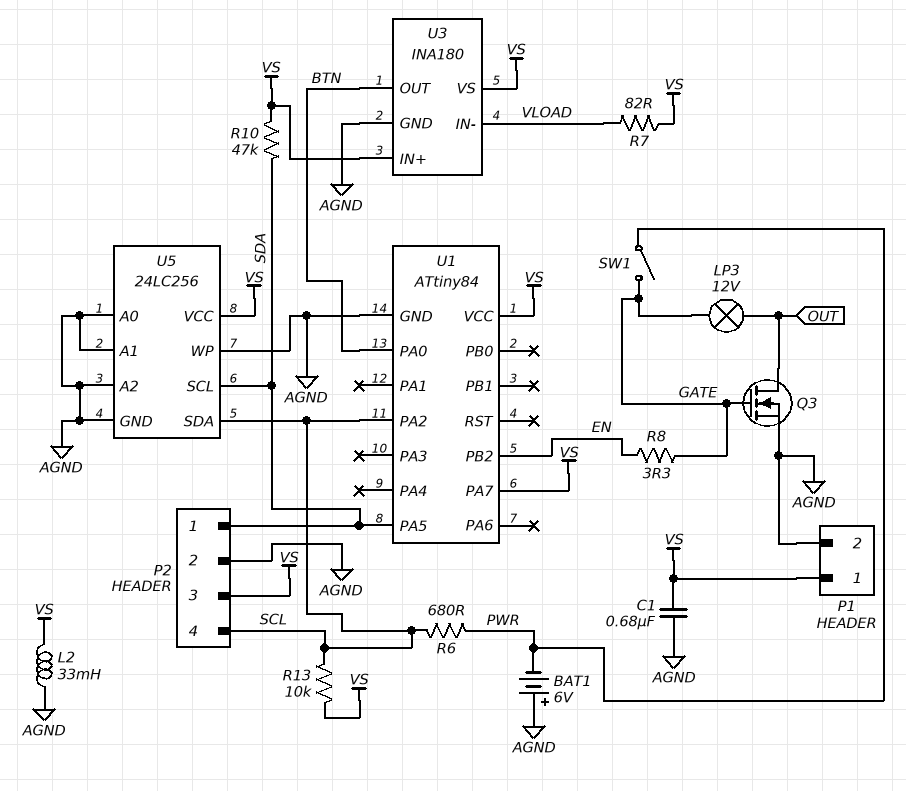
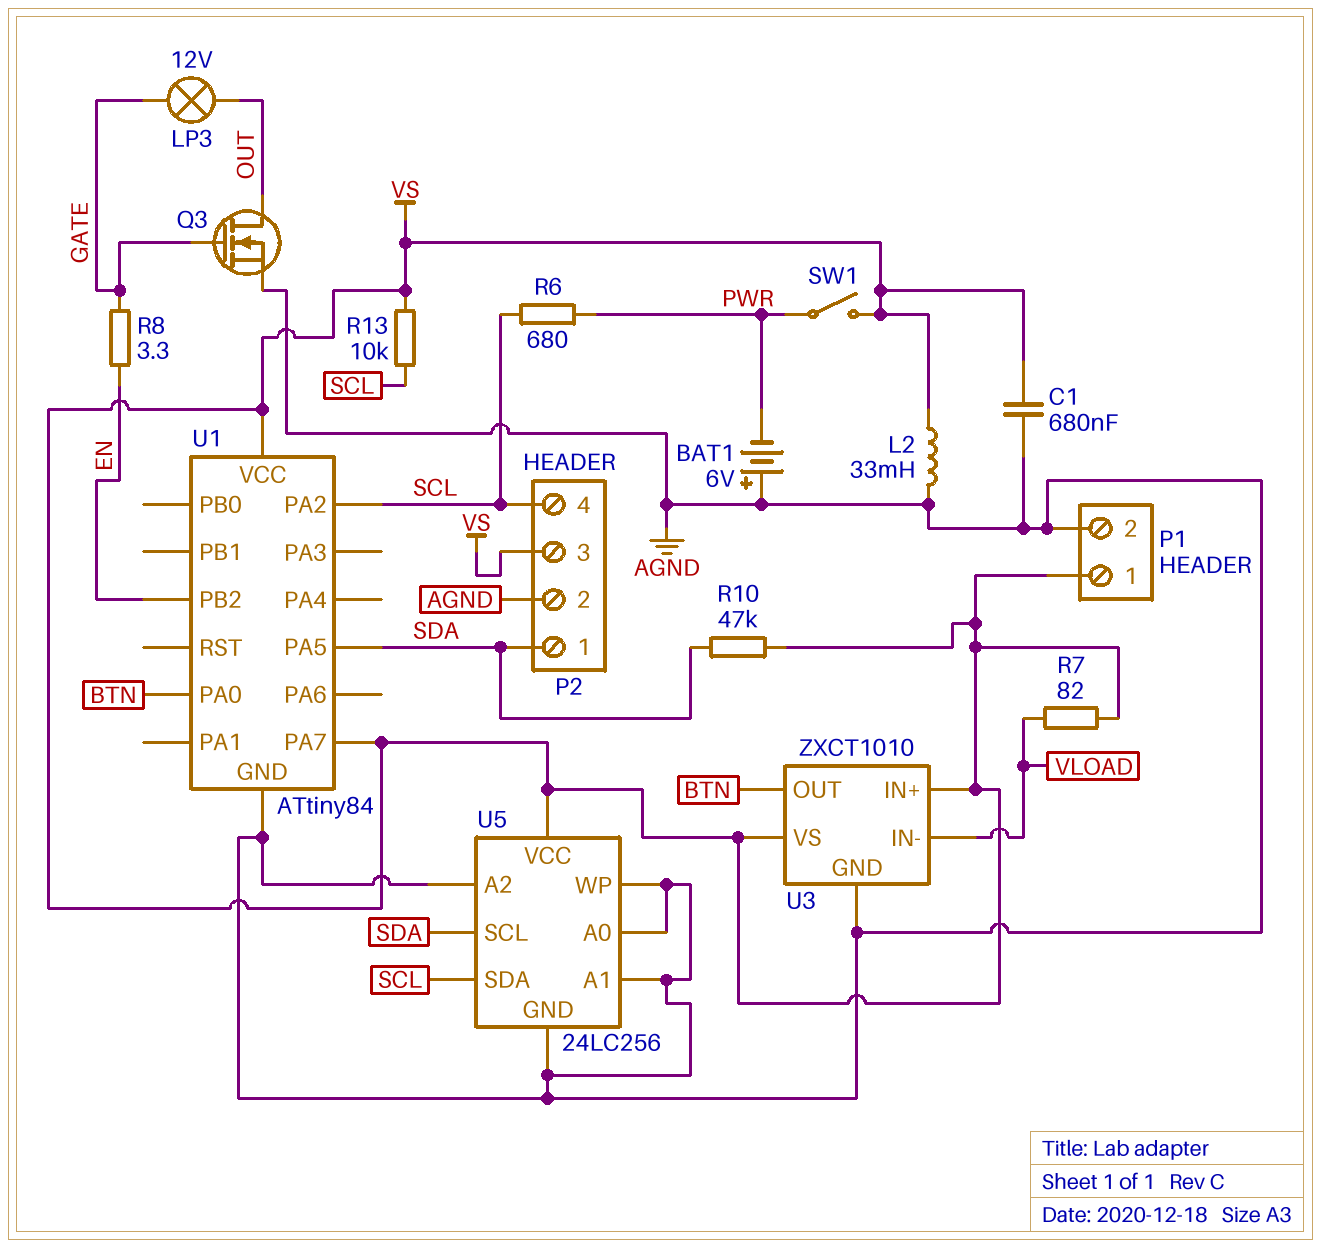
SW1: switch (GATE, PWR) -> switch (PWR, VS)
U3: INA180 -> ZXCT1010

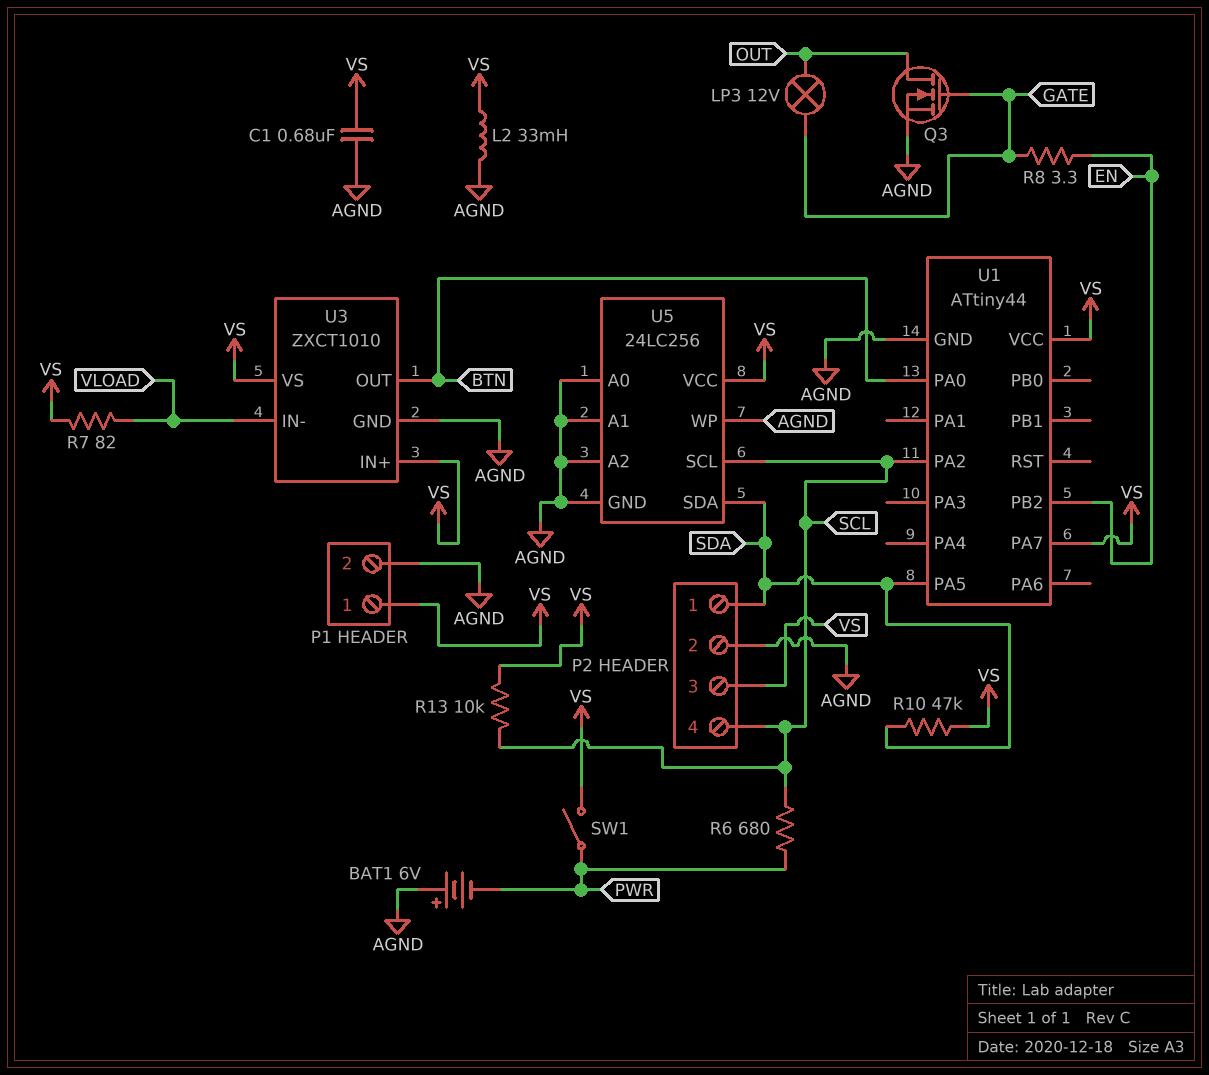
U1: ATtiny84 -> ATtiny44
U5 pin SCL: SDA -> SCL
U5 pin SDA: SCL -> SDA

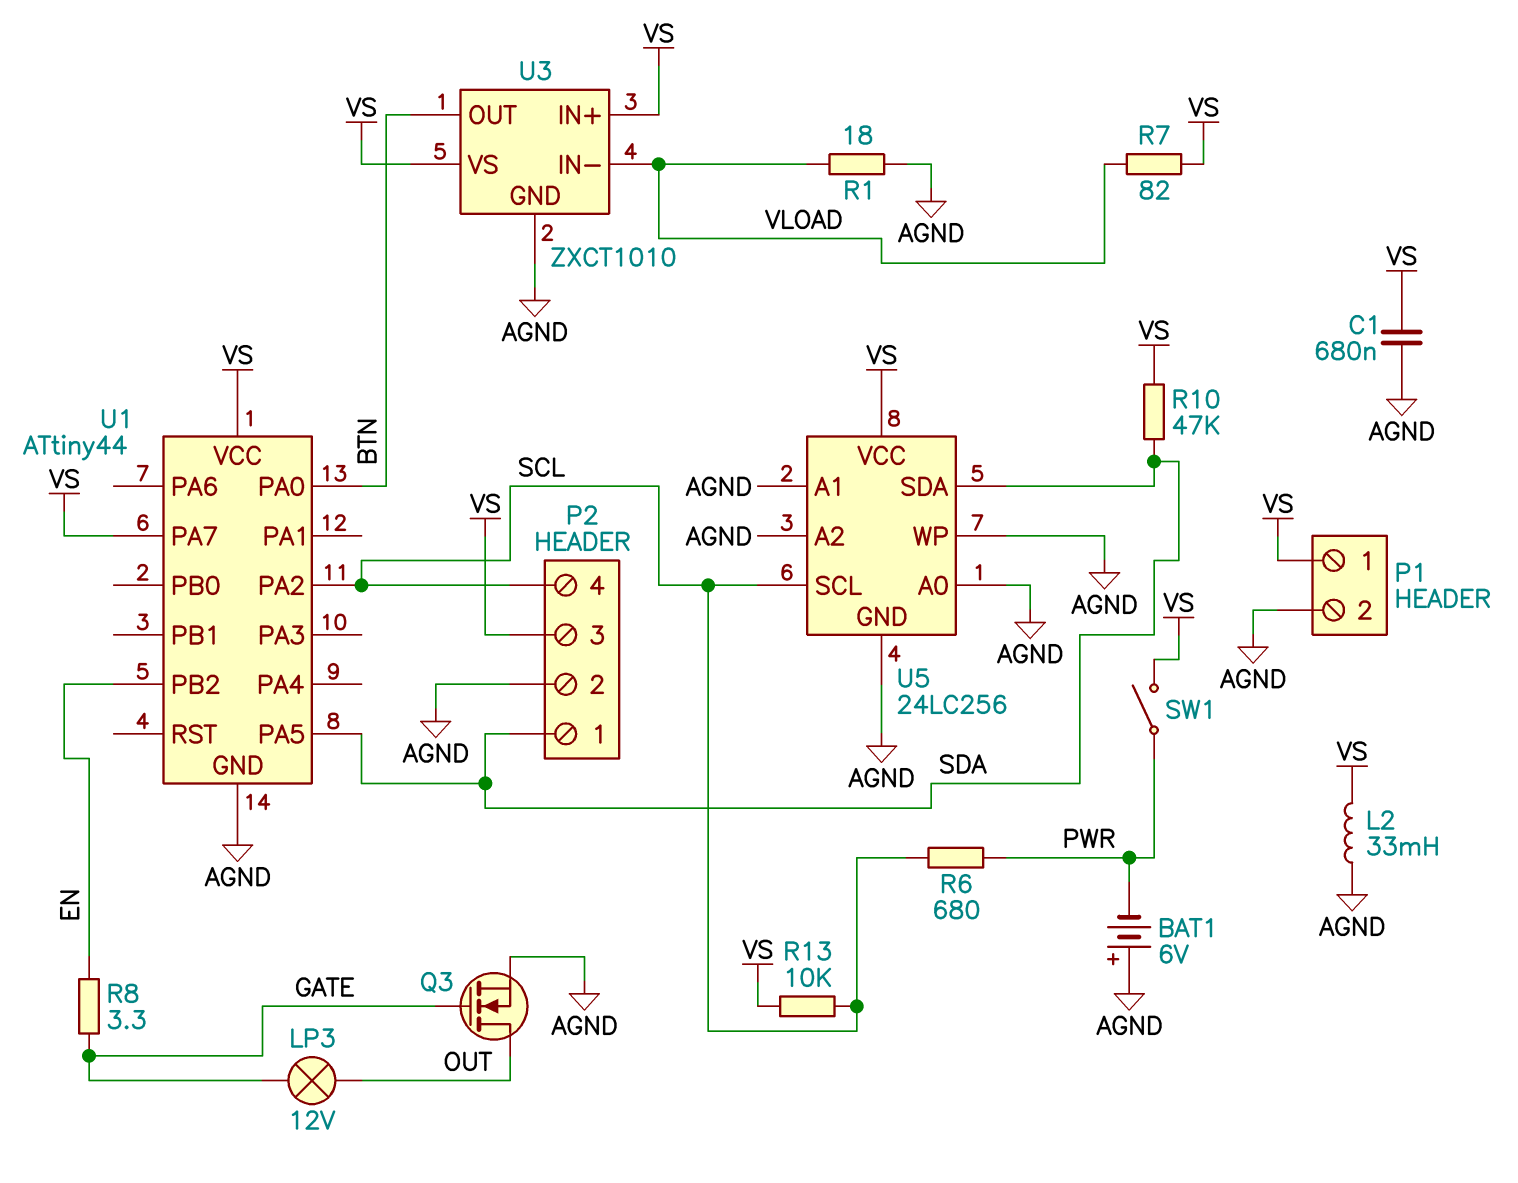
R1: none -> 18 (AGND, VLOAD)

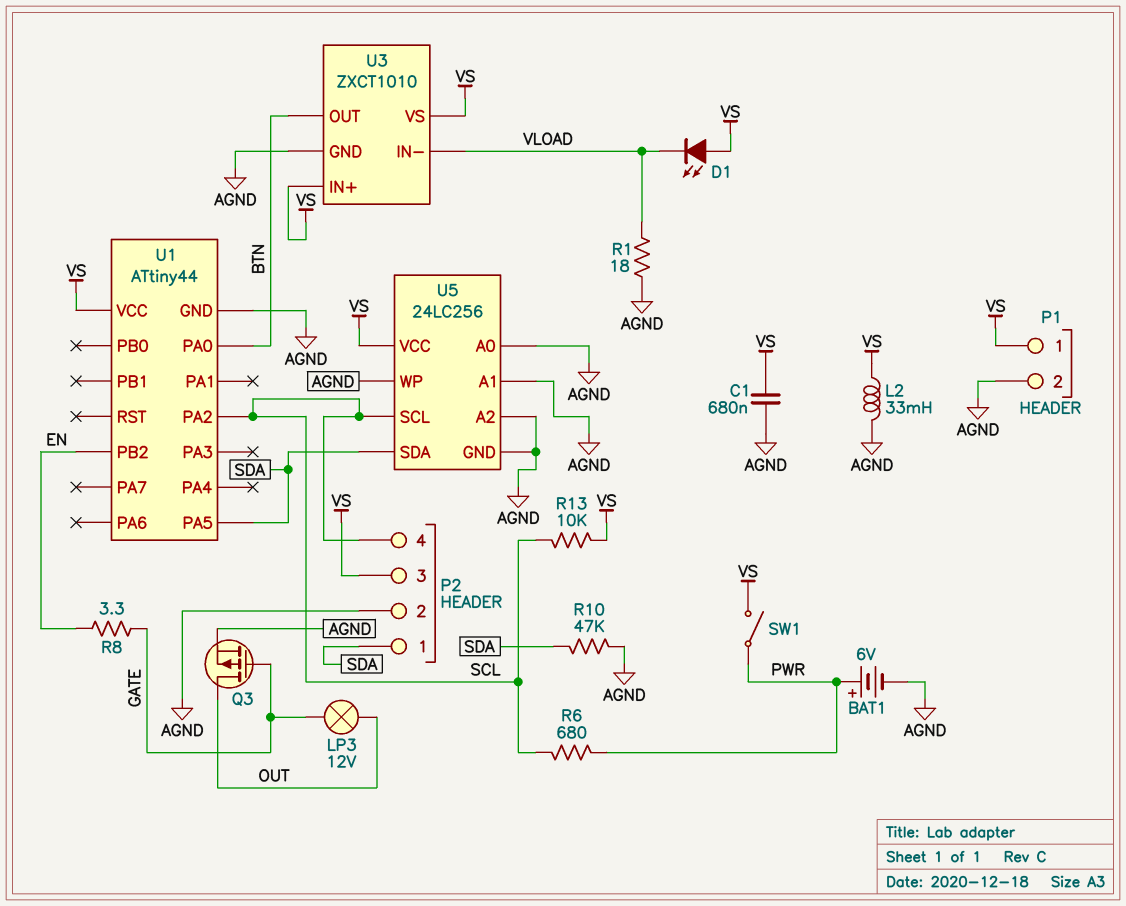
BAT1: 6V (plus AGND, minus PWR) -> 6V (plus PWR, minus AGND)
D1: none -> LED (A VS, K VLOAD)
Q3: NMOS (G GATE, D OUT, S AGND) -> PMOS (G GATE, D OUT, S AGND)
R7: 82 (VLOAD, VS) -> none
R10: 47k (SDA, VS) -> 47k (AGND, SDA)
U1 pin PA7: VS -> none

